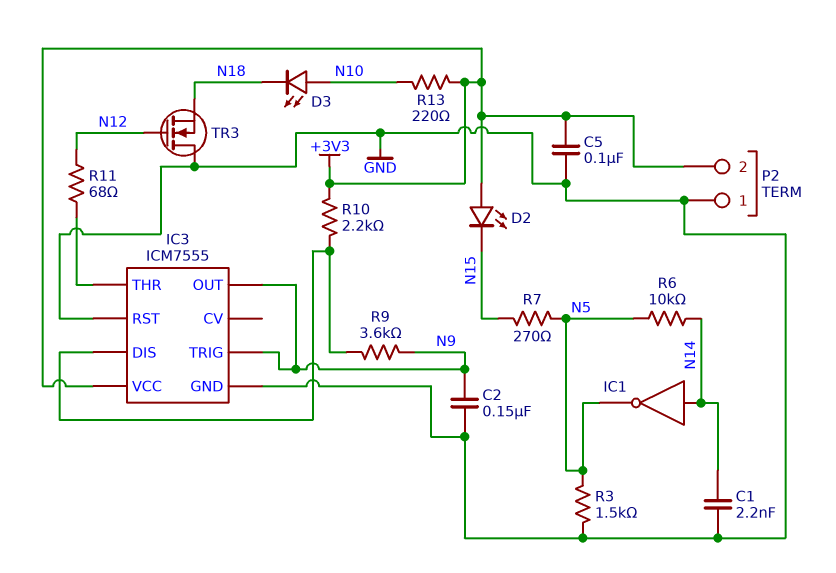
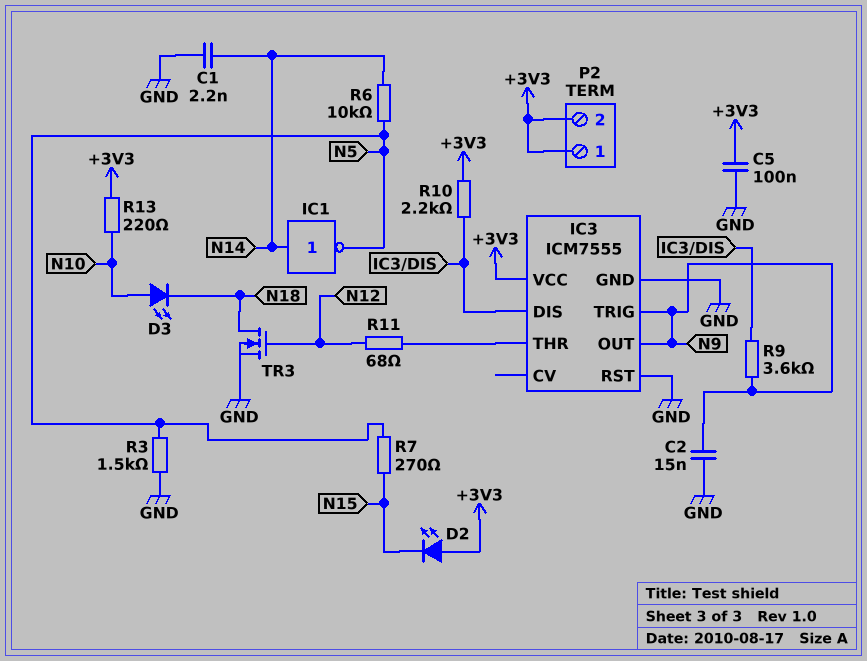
C2: 150nF (GND, N9) -> 15nF (GND, N9)
P2 pin 1: GND -> +3V3
TR3: NMOS (G N12, D GND, S N18) -> NMOS (G N12, D N18, S GND)

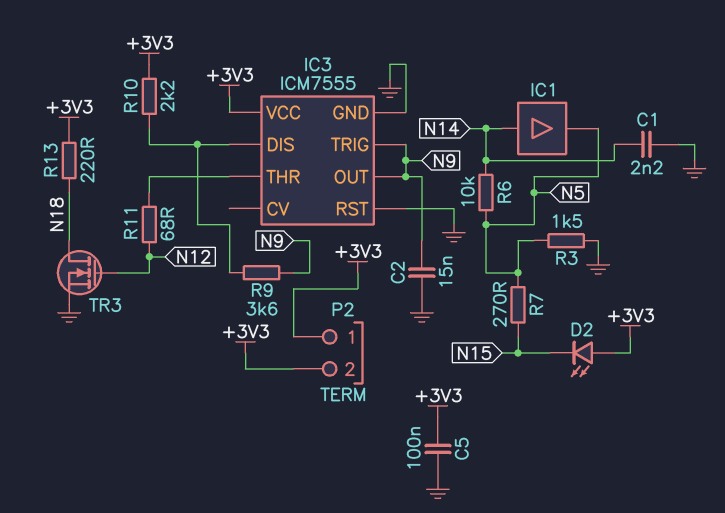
D3: LED (A N10, K N18) -> none
IC1: NOT (in N14, out N5) -> buffer (in N14, out N5)
R13: 220 (+3V3, N10) -> 220 (+3V3, N18)

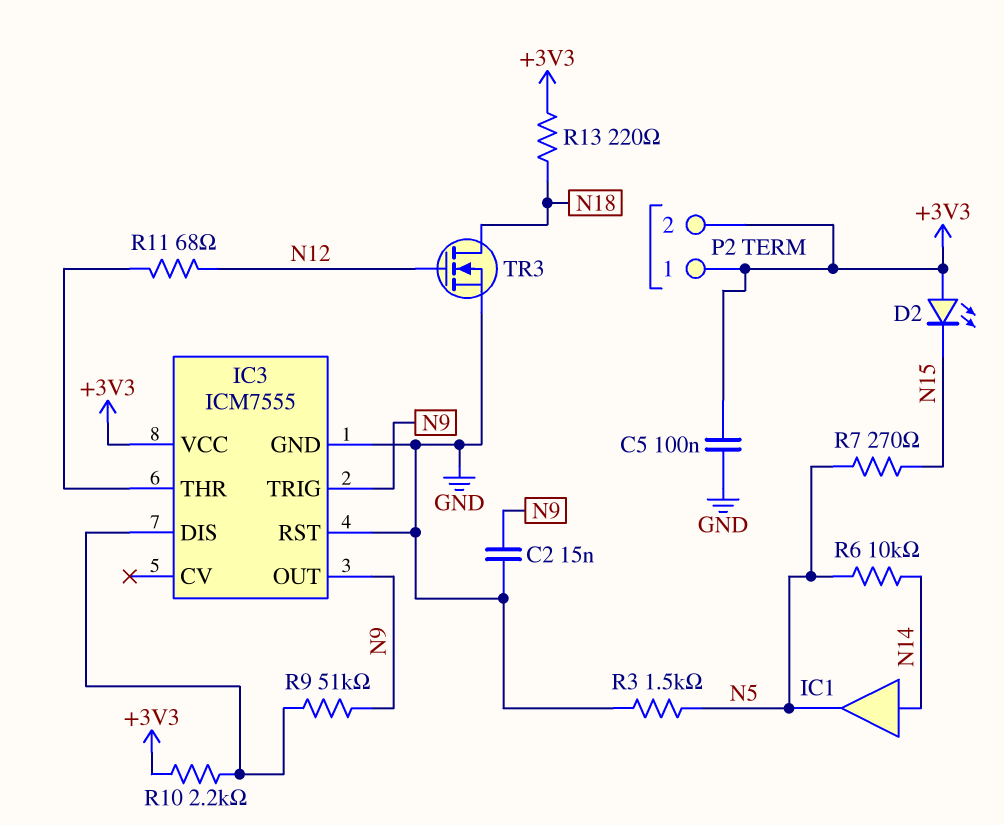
C1: 2.2nF (GND, N14) -> none
R9: 3.6k (IC3/DIS, N9) -> 51k (IC3/DIS, N9)

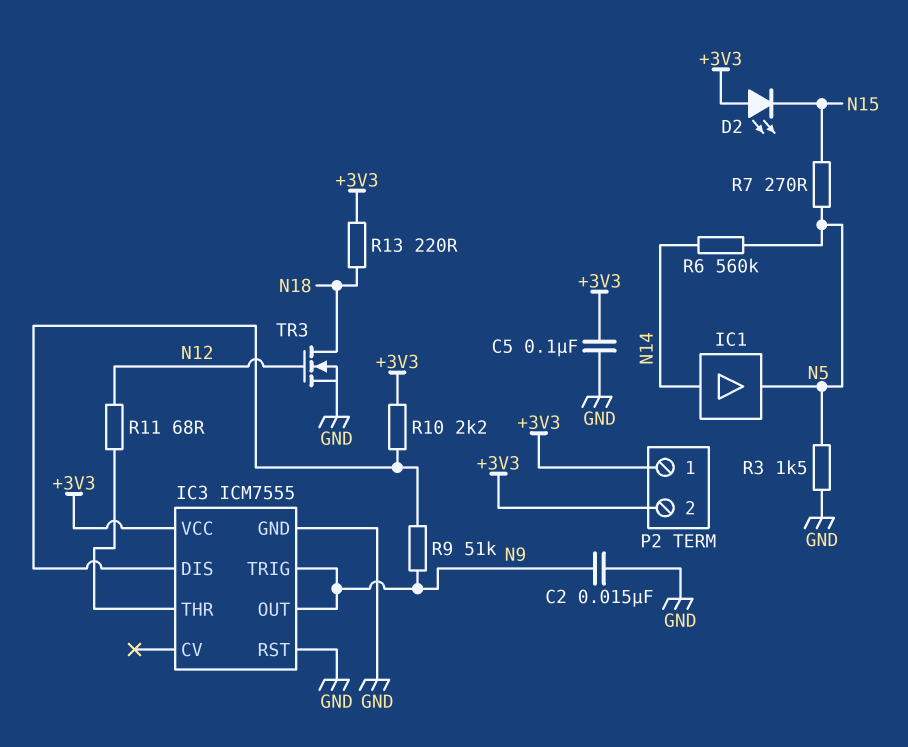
R6: 10k (N5, N14) -> 560k (N5, N14)

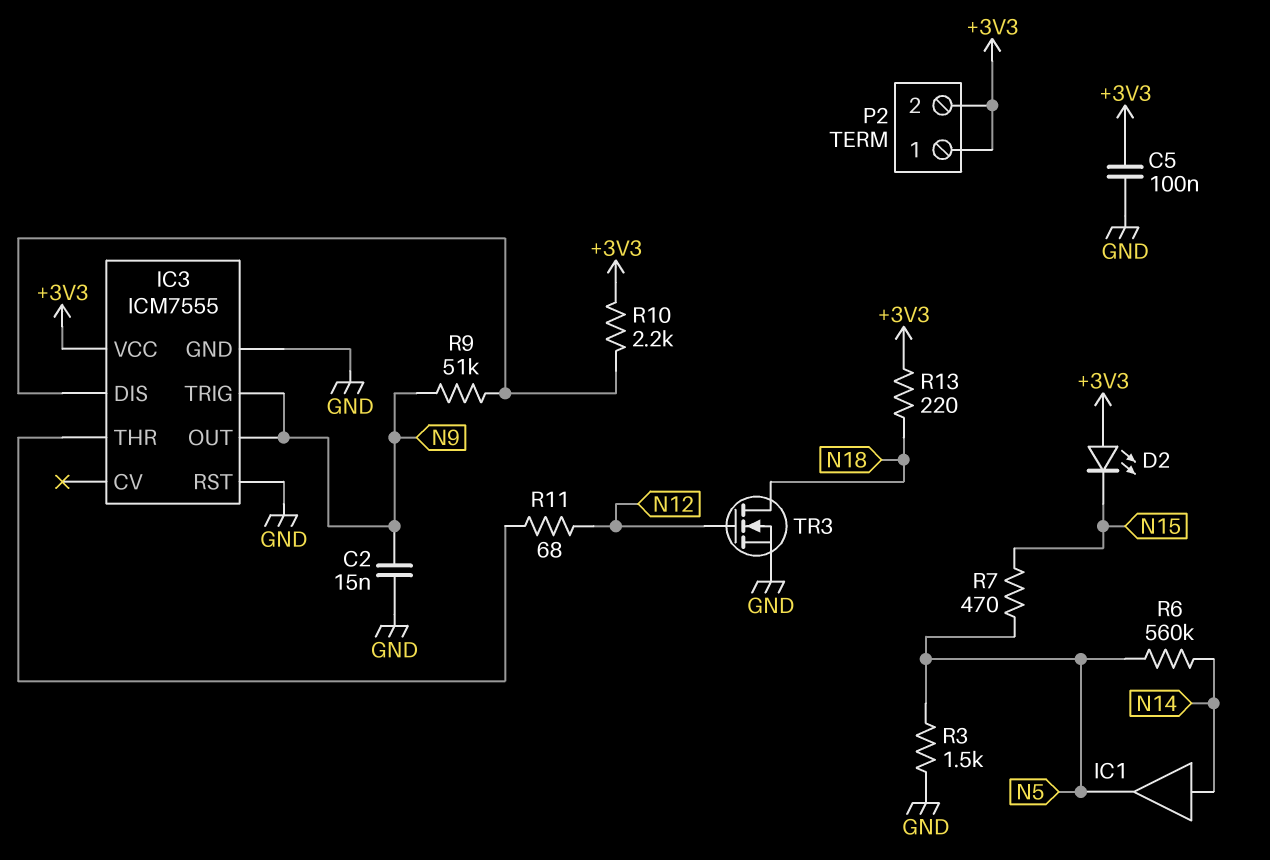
R7: 270 (N5, N15) -> 470 (N5, N15)

